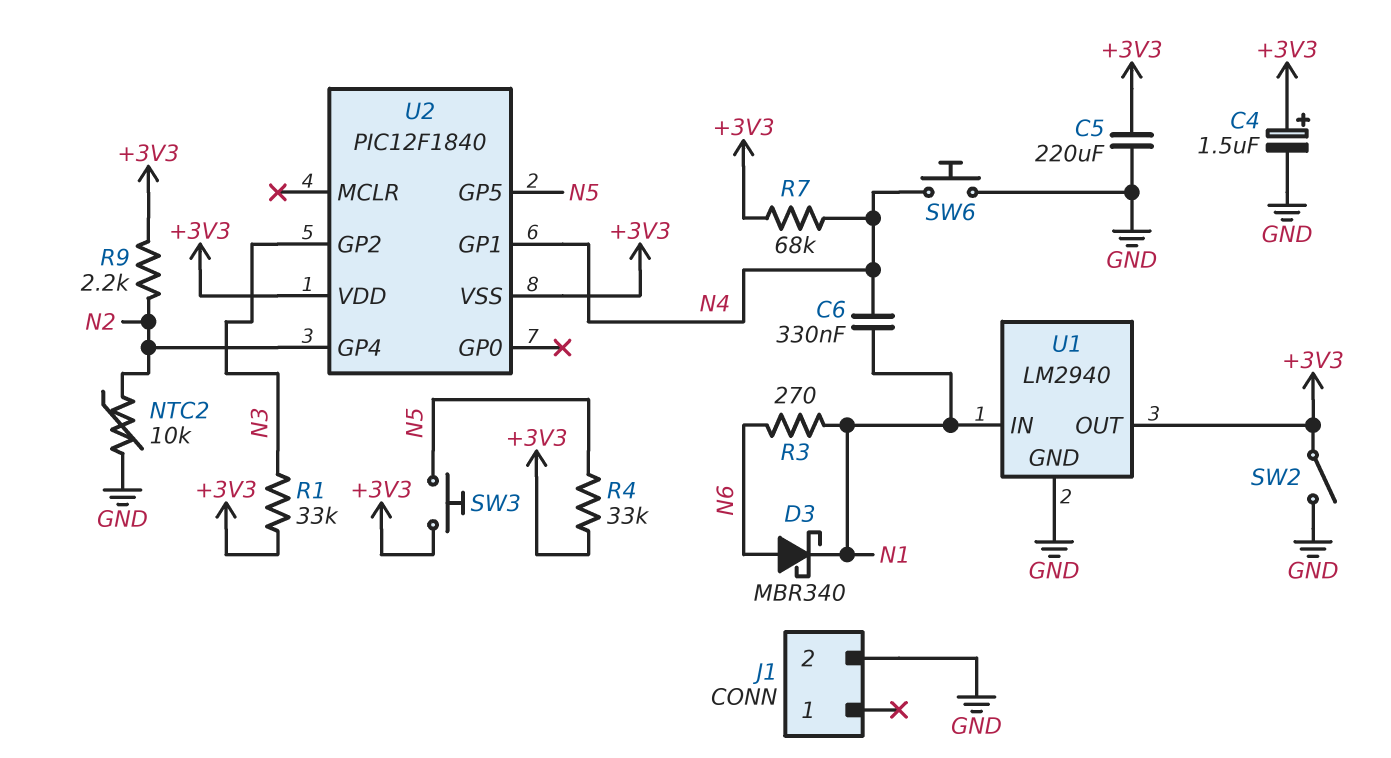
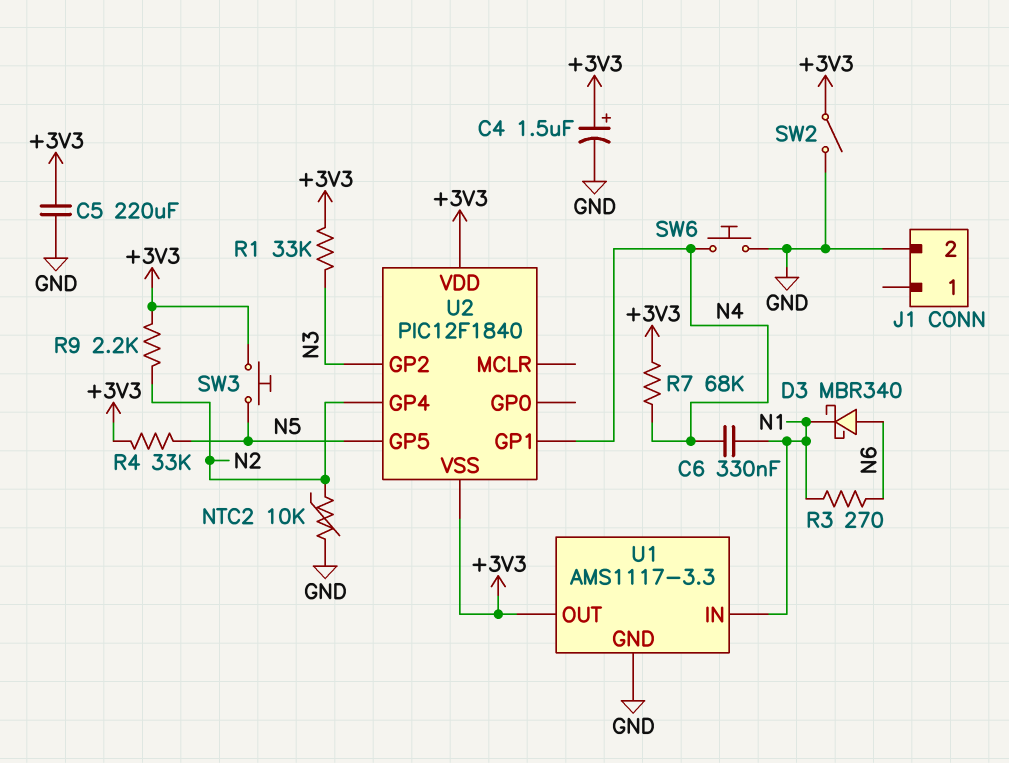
U1: LM2940 -> AMS1117-3.3

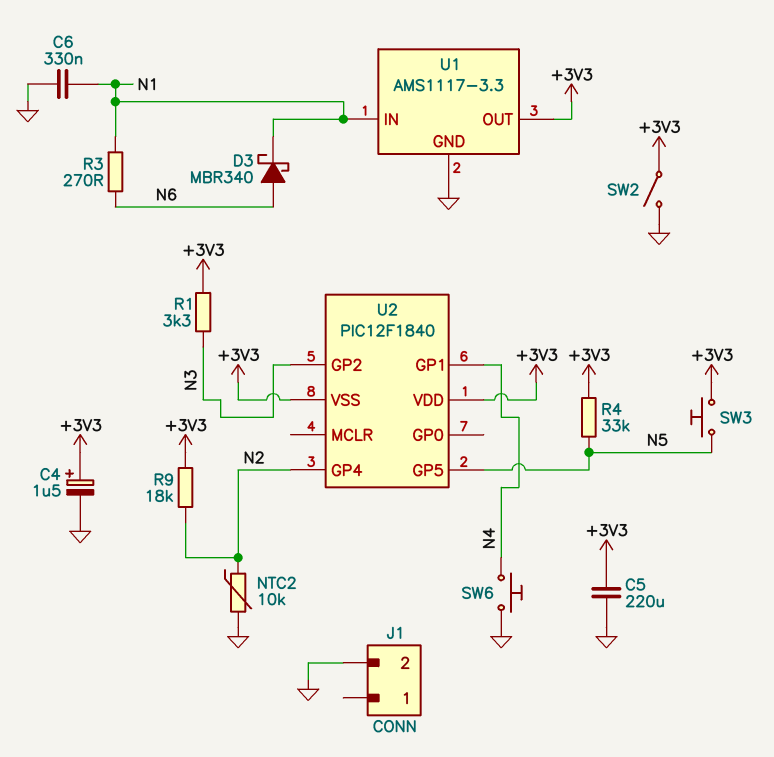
C6: 330nF (N1, N4) -> 330nF (GND, N1)
R1: 33k (+3V3, N3) -> 3.3k (+3V3, N3)
R7: 68k (+3V3, N4) -> none
R9: 2.2k (+3V3, N2) -> 18k (+3V3, N2)

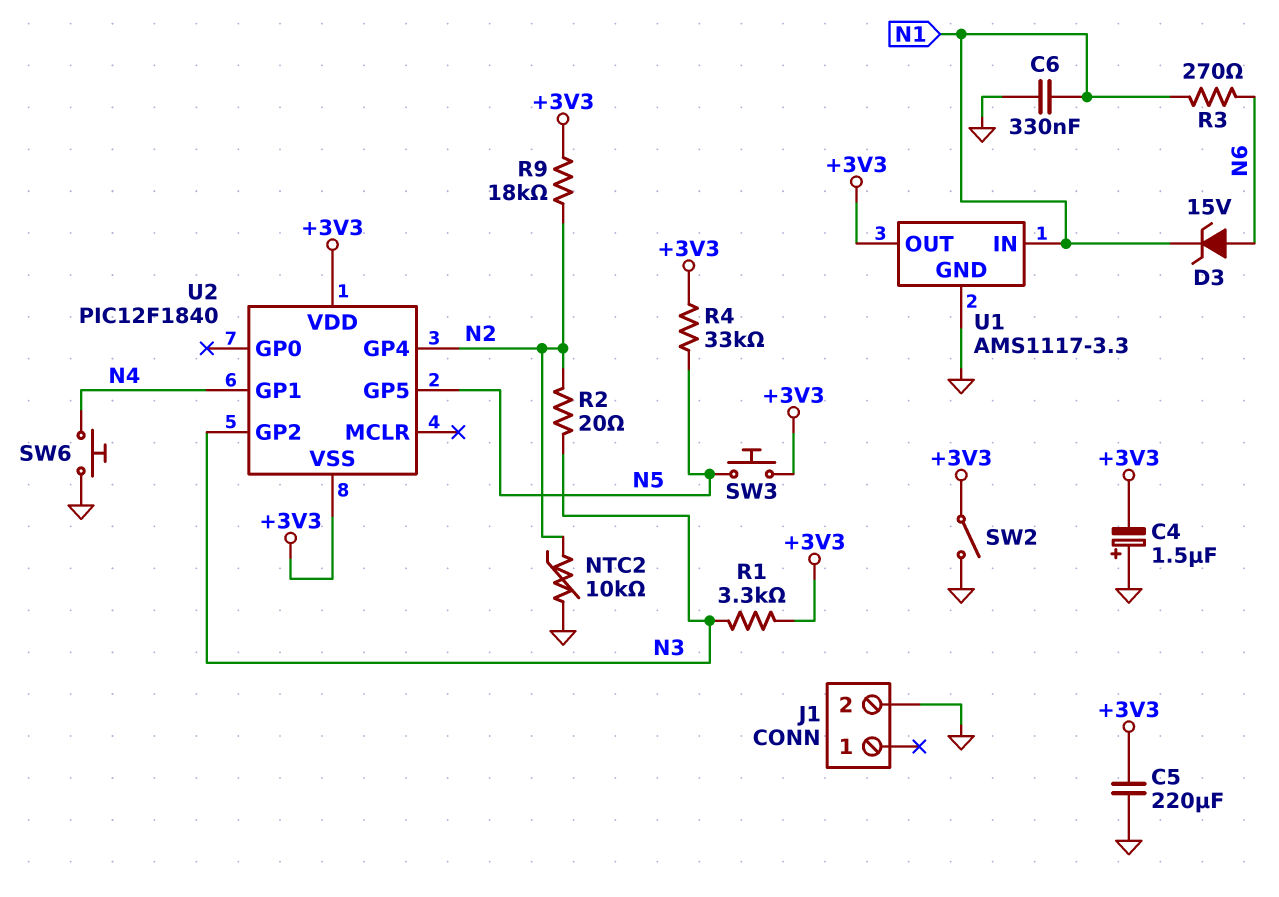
C4: 1.5uF (plus +3V3, minus GND) -> 1.5uF (plus GND, minus +3V3)
D3: schottky MBR340 (A N6, K N1) -> zener 15V (A N6, K N1)
R2: none -> 20 (N2, N3)

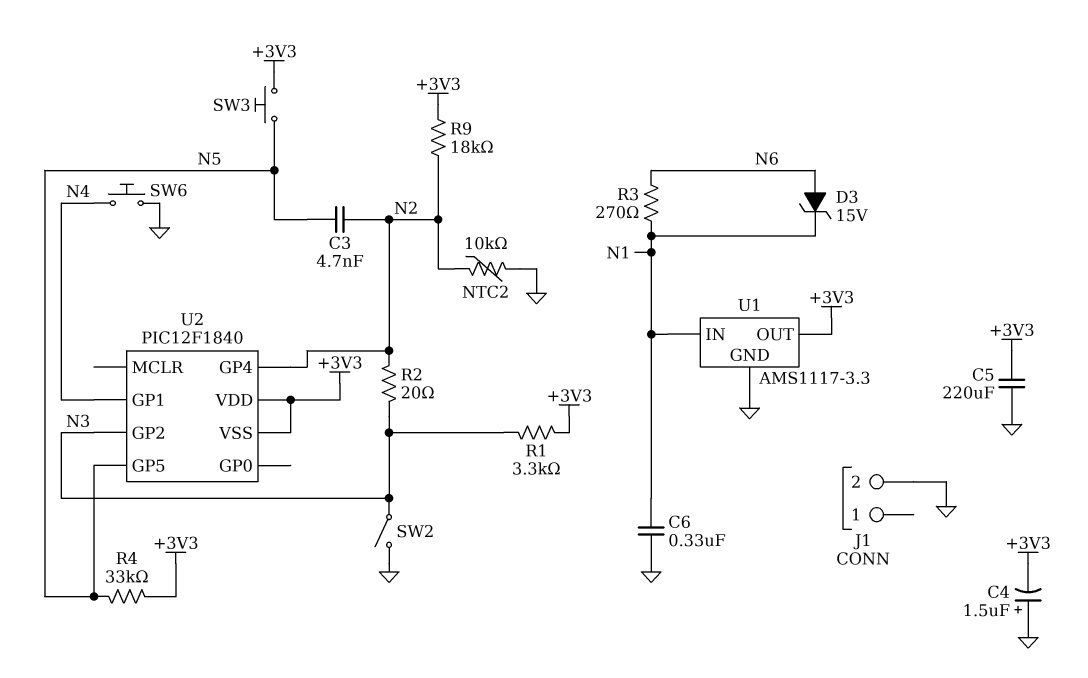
C3: none -> 4.7nF (N2, N5)
SW2: switch (+3V3, GND) -> switch (GND, N3)

